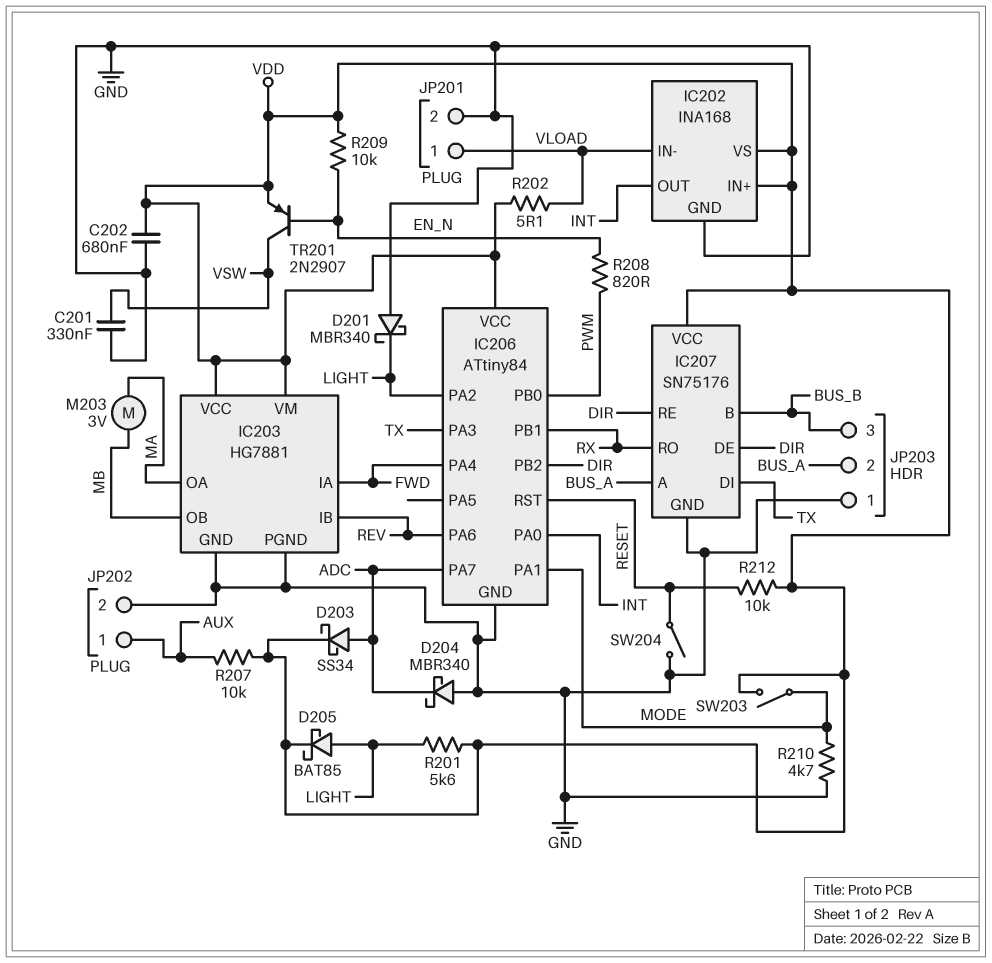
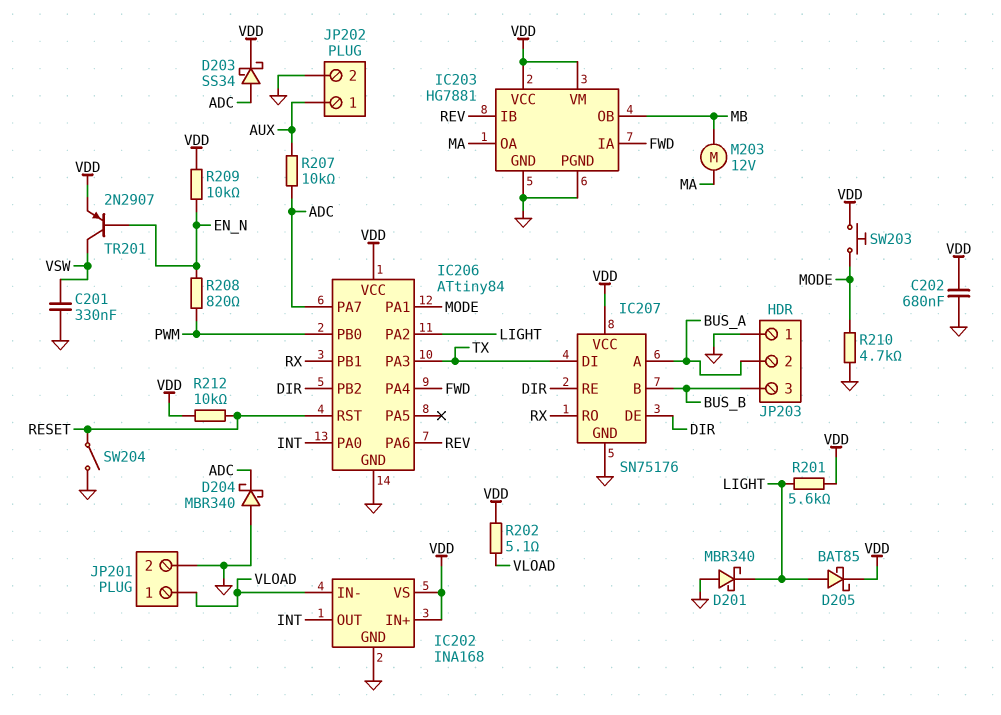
M203: motor 3V (MA, MB) -> motor 12V (MA, MB)
R207: 10k (AUX, VDD) -> 10k (ADC, AUX)
SW203: switch (MODE, VDD) -> button (MODE, VDD)

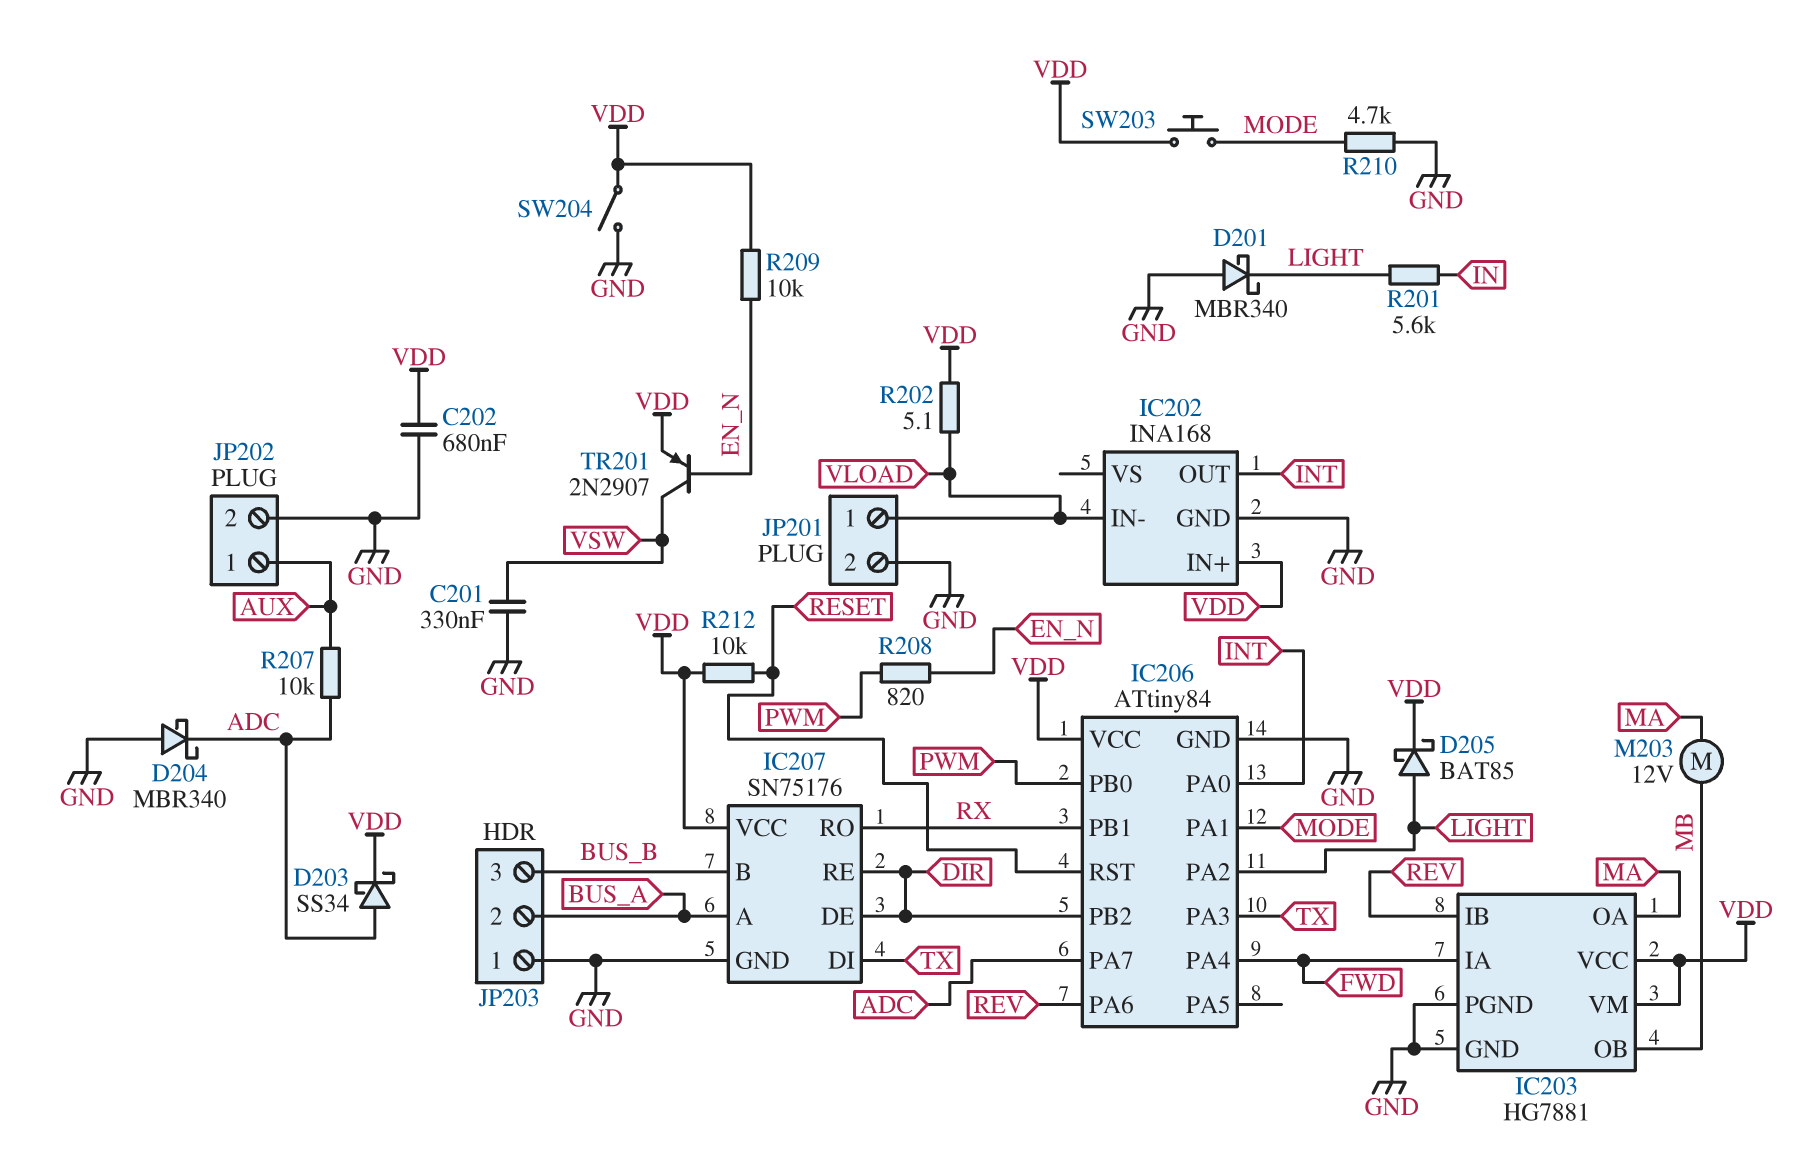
IC202 pin VS: VDD -> none
R201: 5.6k (LIGHT, VDD) -> 5.6k (IN, LIGHT)
SW204: switch (GND, RESET) -> switch (GND, VDD)

